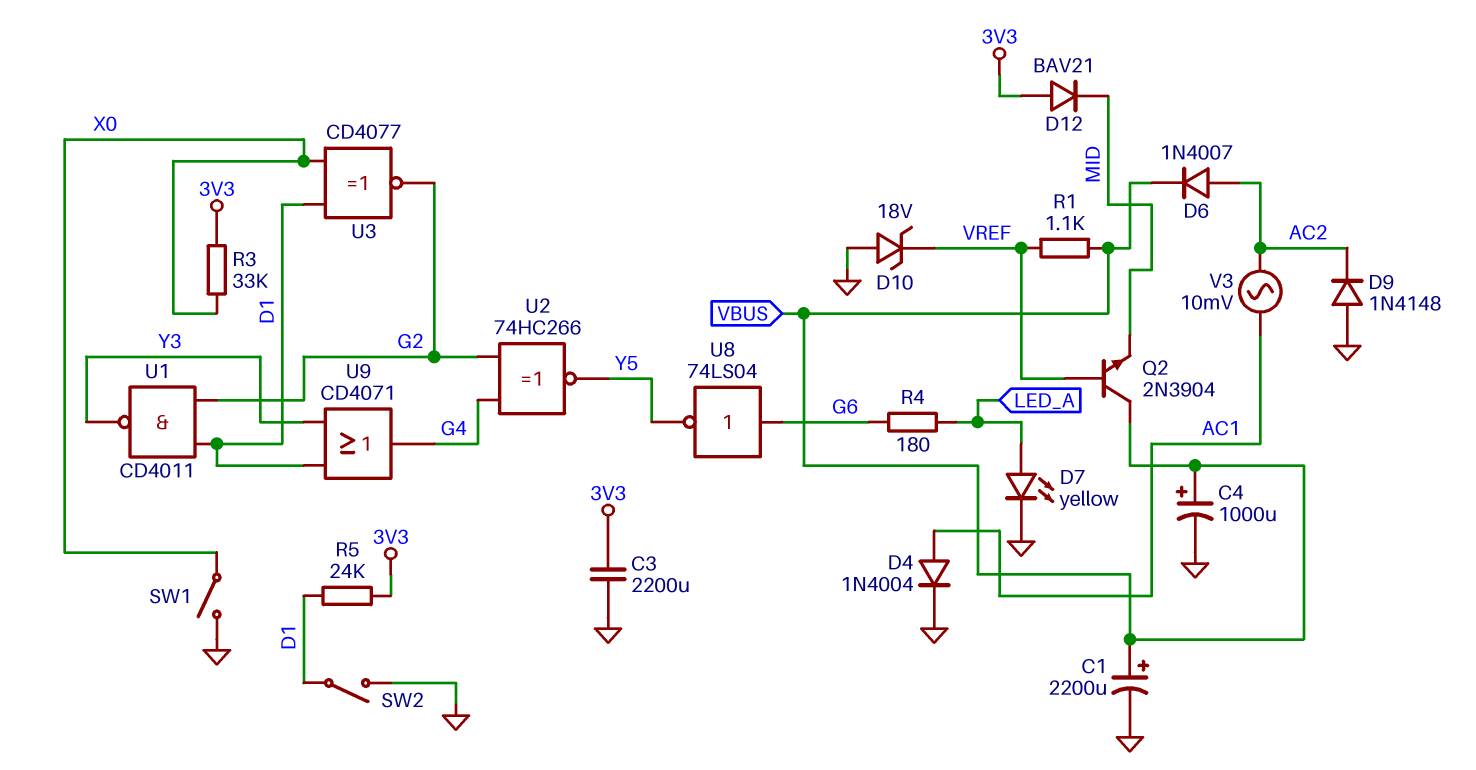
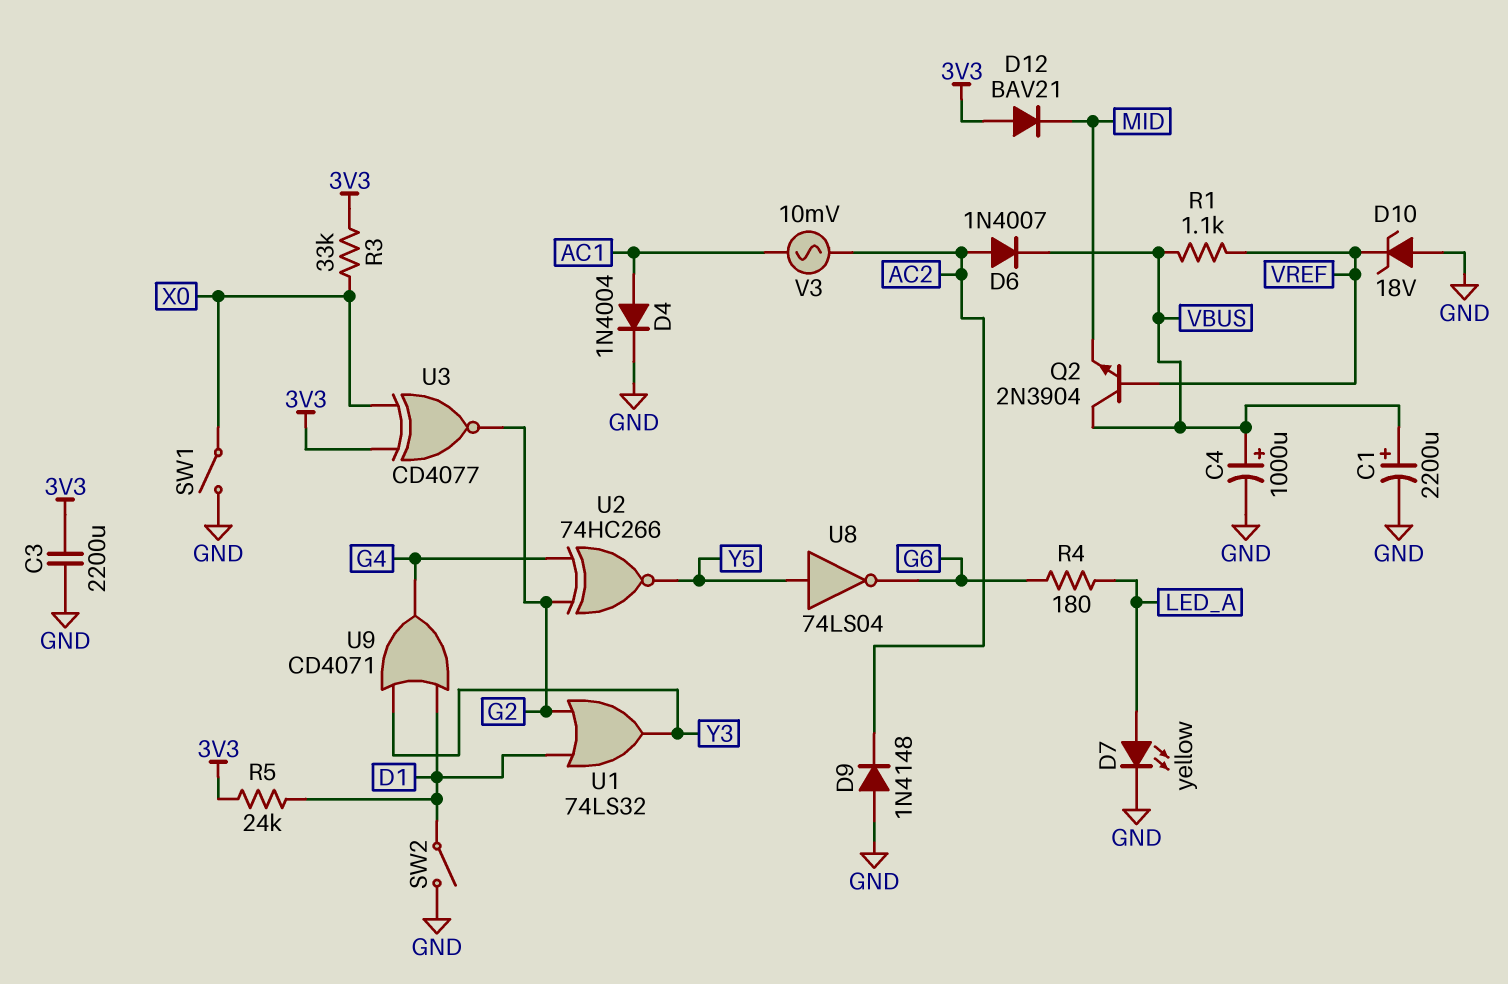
U1: NAND CD4011 (in D1, in G2, out Y3) -> OR 74LS32 (in D1, in G2, out Y3)
U3: XNOR CD4077 (in D1, in X0, out G2) -> XNOR CD4077 (in 3V3, in X0, out G2)
U8: NOT 74LS04 (in G6, out Y5) -> NOT 74LS04 (in Y5, out G6)

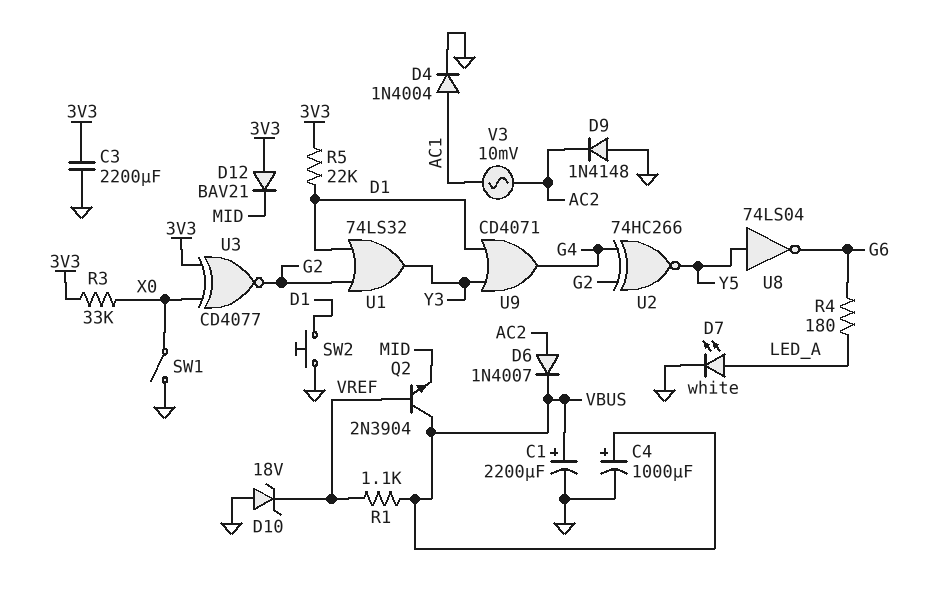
D7: LED yellow (A LED_A, K GND) -> LED white (A LED_A, K GND)
R5: 24k (3V3, D1) -> 22k (3V3, D1)
SW2: switch (D1, GND) -> button (D1, GND)

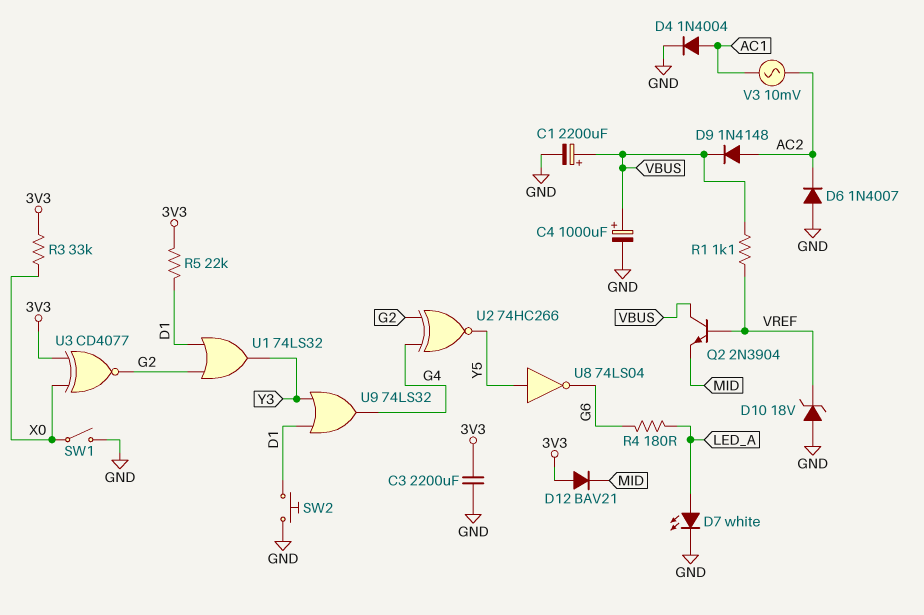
D6: diode 1N4007 (A AC2, K VBUS) -> diode 1N4007 (A GND, K AC2)
D9: diode 1N4148 (A GND, K AC2) -> diode 1N4148 (A AC2, K VBUS)
U9: OR CD4071 (in D1, in Y3, out G4) -> OR 74LS32 (in D1, in Y3, out G4)

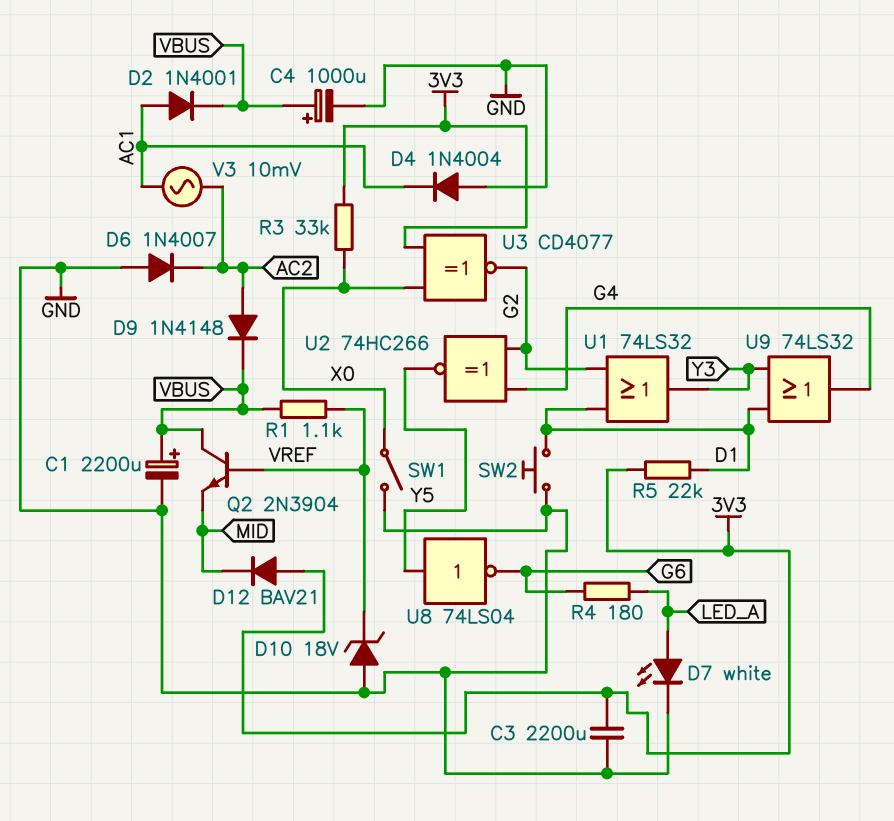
D2: none -> diode 1N4001 (A AC1, K VBUS)
D4: diode 1N4004 (A AC1, K GND) -> diode 1N4004 (A GND, K AC1)

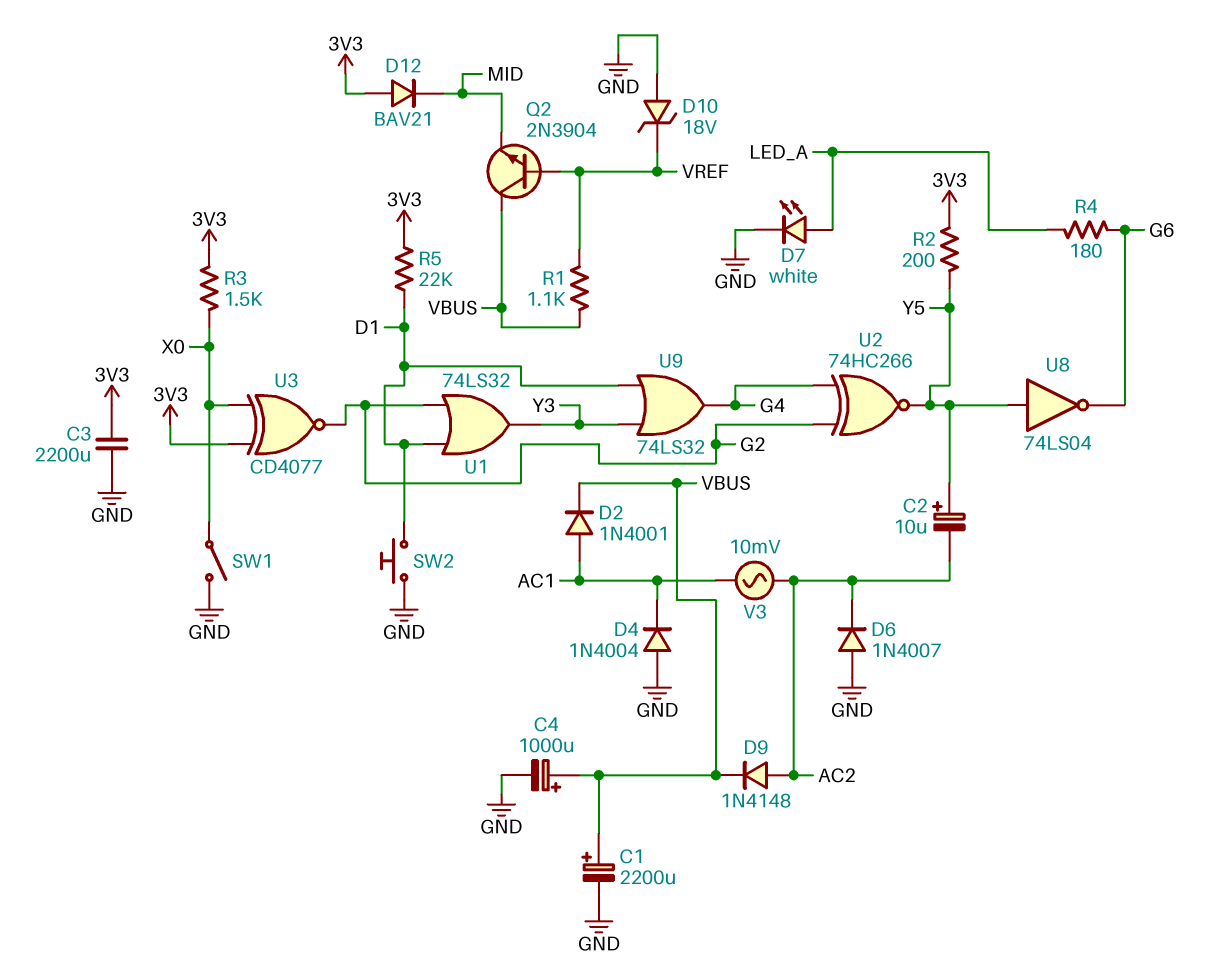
C2: none -> 10uF (plus Y5, minus AC2)
R2: none -> 200 (3V3, Y5)
R3: 33k (3V3, X0) -> 1.5k (3V3, X0)

